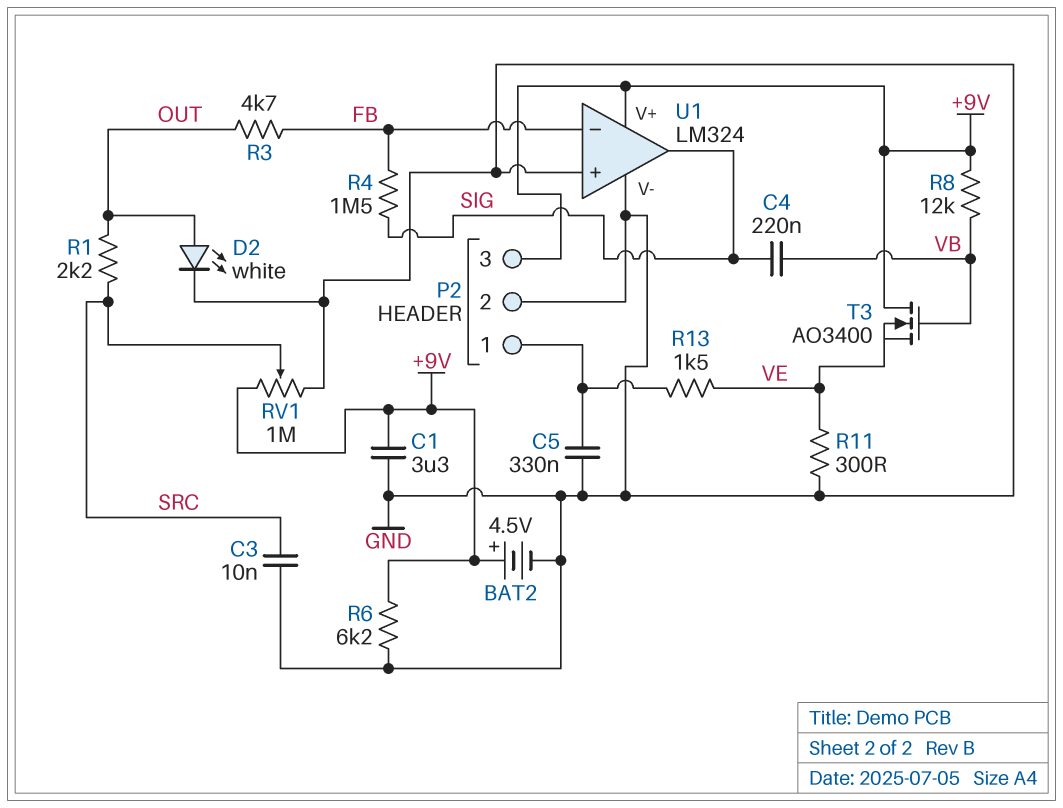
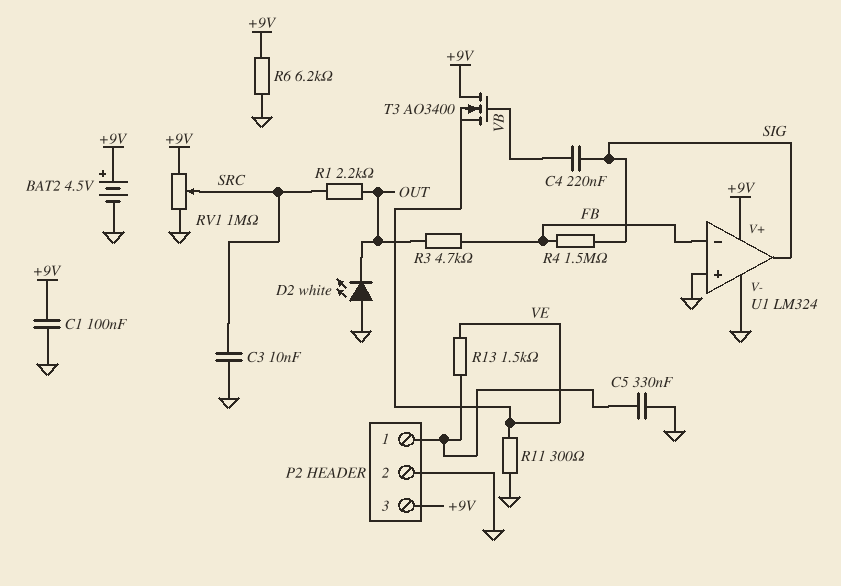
C1: 3.3uF (+9V, GND) -> 100nF (+9V, GND)
D2: LED white (A OUT, K GND) -> LED white (A GND, K OUT)
R8: 12k (+9V, VB) -> none

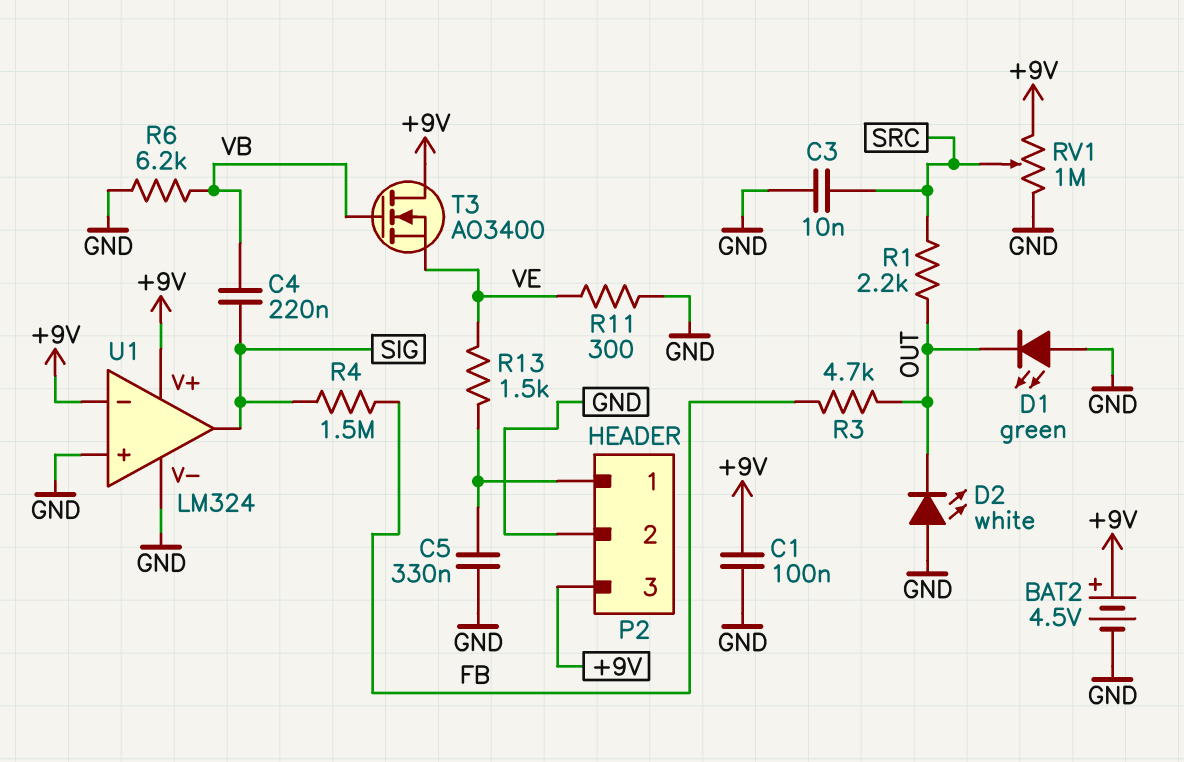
D1: none -> LED green (A GND, K OUT)
R6: 6.2k (+9V, GND) -> 6.2k (GND, VB)
U1 pin in-: FB -> +9V

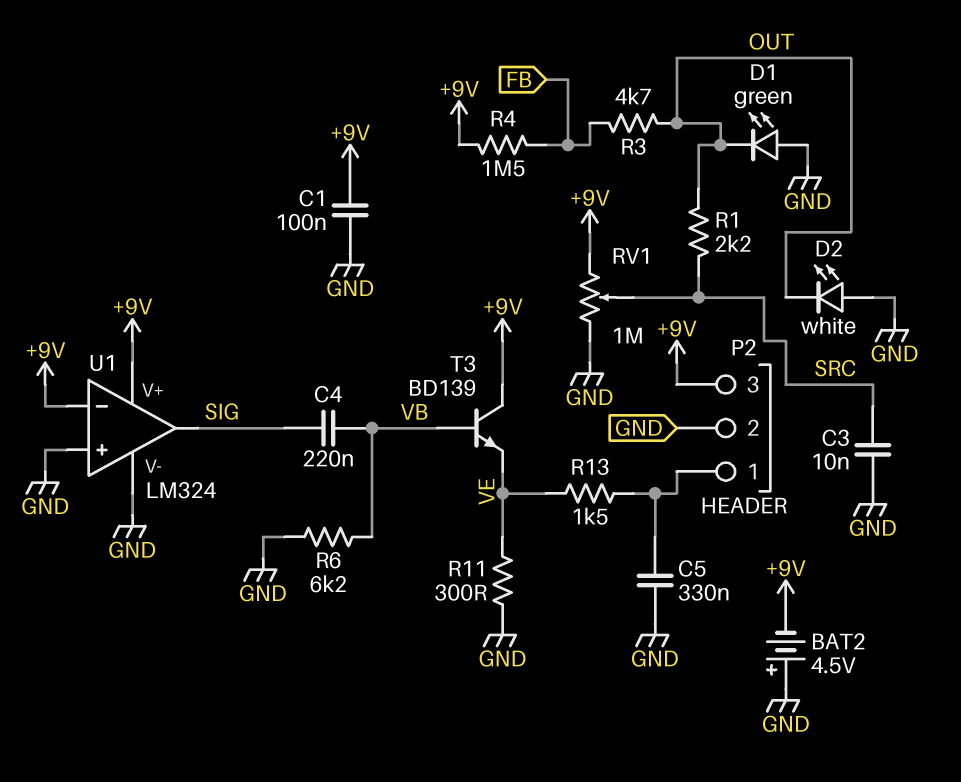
BAT2: 4.5V (plus +9V, minus GND) -> 4.5V (plus GND, minus +9V)
R4: 1.5M (FB, SIG) -> 1.5M (+9V, FB)
T3: NMOS AO3400 (G VB, D +9V, S VE) -> NPN BD139 (B VB, C +9V, E VE)

